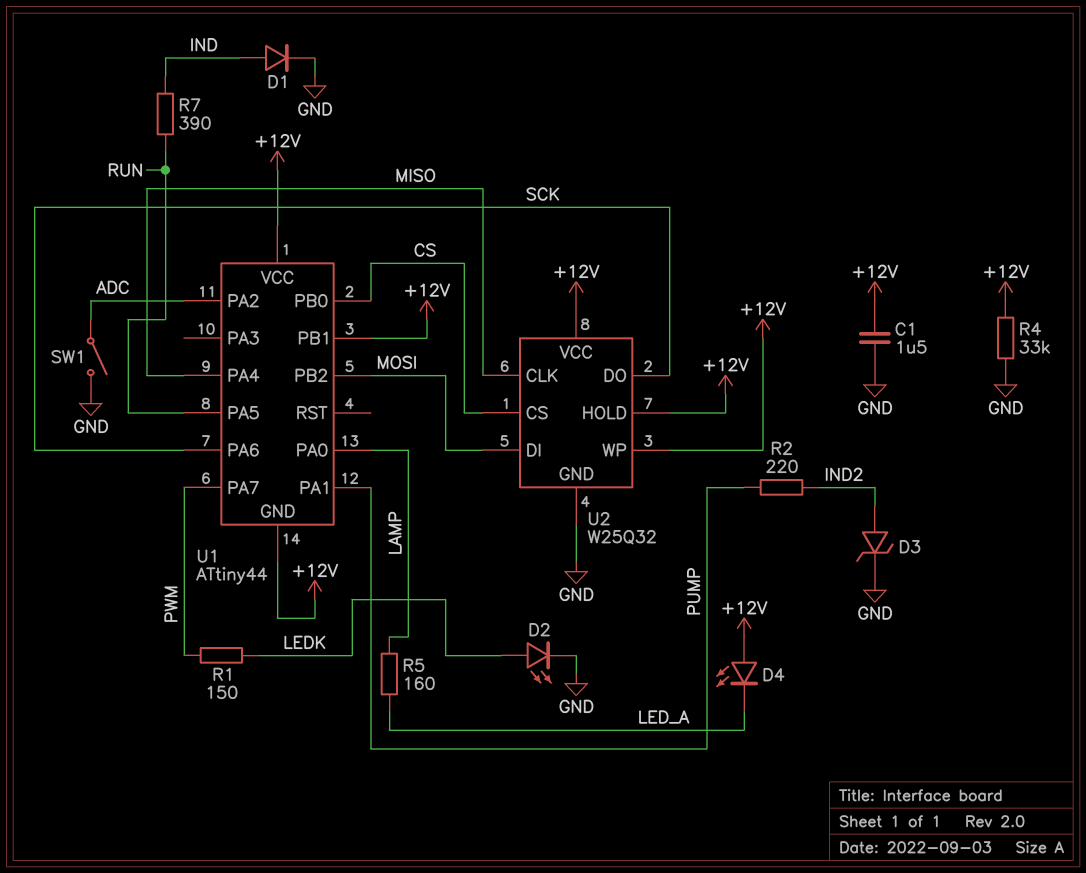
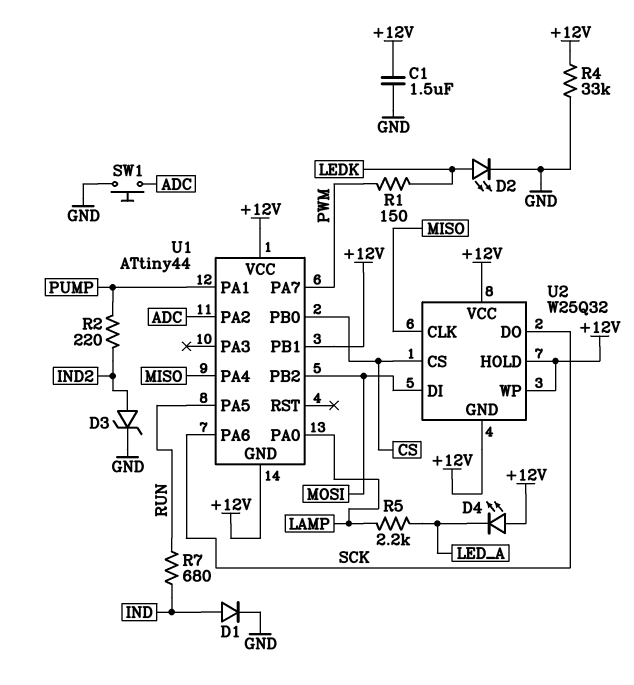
R5: 160 (LAMP, LED_A) -> 2.2k (LAMP, LED_A)
R7: 390 (IND, RUN) -> 680 (IND, RUN)
SW1: switch (ADC, GND) -> button (ADC, GND)
U2 pin GND: GND -> +12V

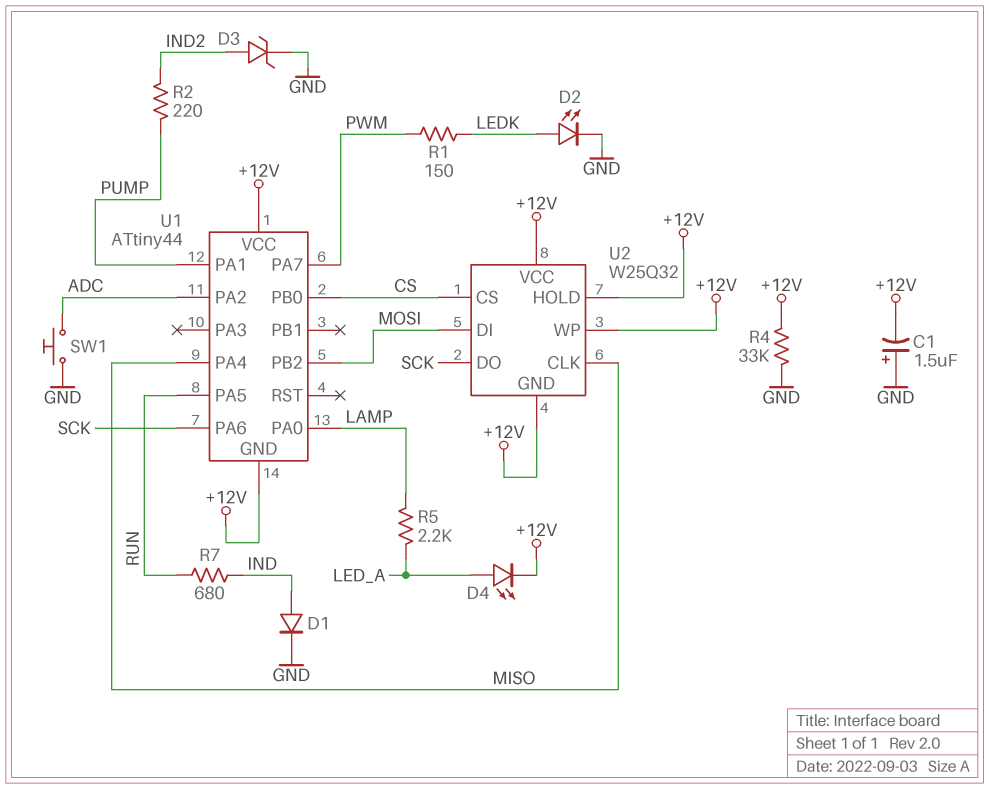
C1: 1.5uF (+12V, GND) -> 1.5uF (plus GND, minus +12V)
D4: LED (A +12V, K LED_A) -> LED (A LED_A, K +12V)
U1 pin PB1: +12V -> none

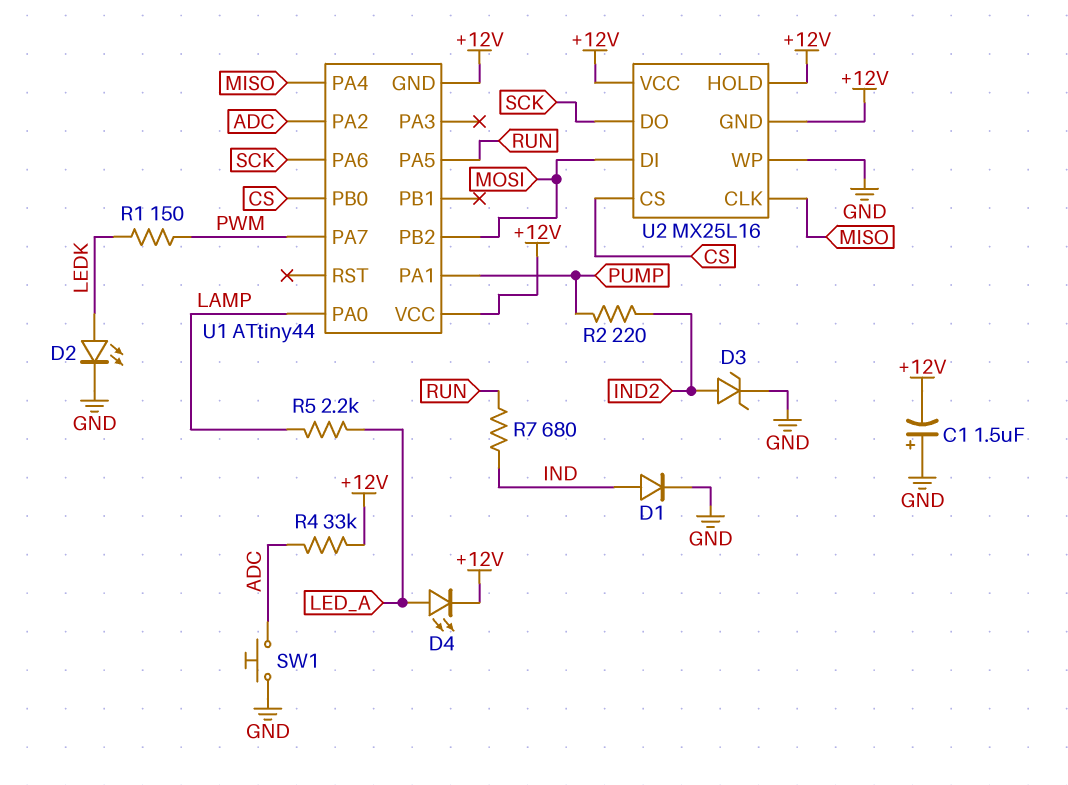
R4: 33k (+12V, GND) -> 33k (+12V, ADC)
U2: W25Q32 -> MX25L16
U2 pin WP: +12V -> GND

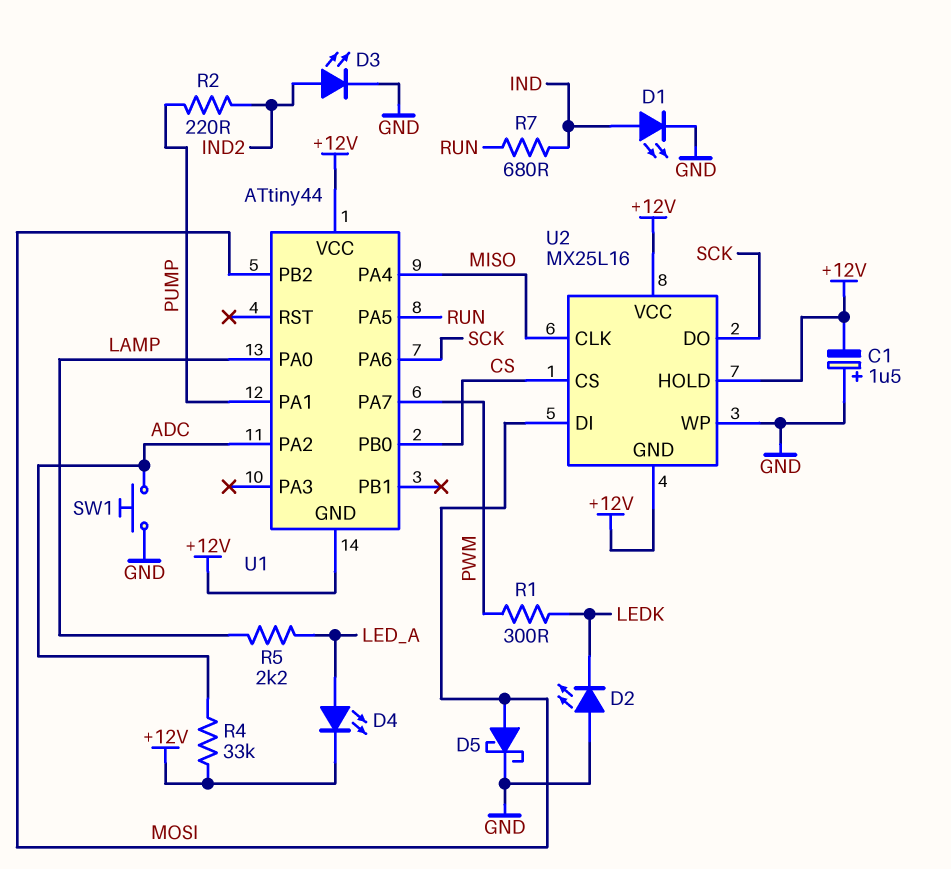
D1: diode (A IND, K GND) -> LED (A IND, K GND)
D2: LED (A LEDK, K GND) -> LED (A GND, K LEDK)
D3: zener (A IND2, K GND) -> LED (A IND2, K GND)
D5: none -> schottky (A MOSI, K GND)
R1: 150 (LEDK, PWM) -> 300 (LEDK, PWM)

